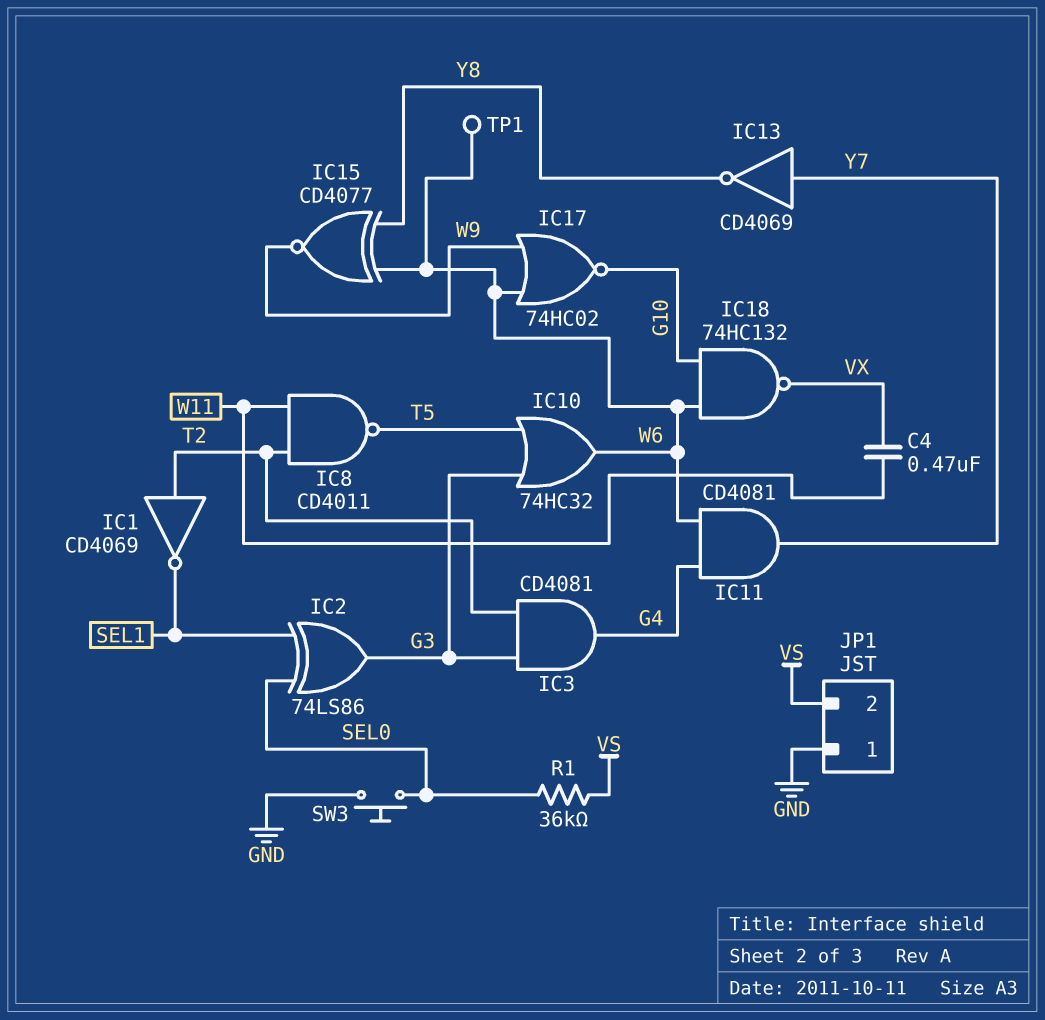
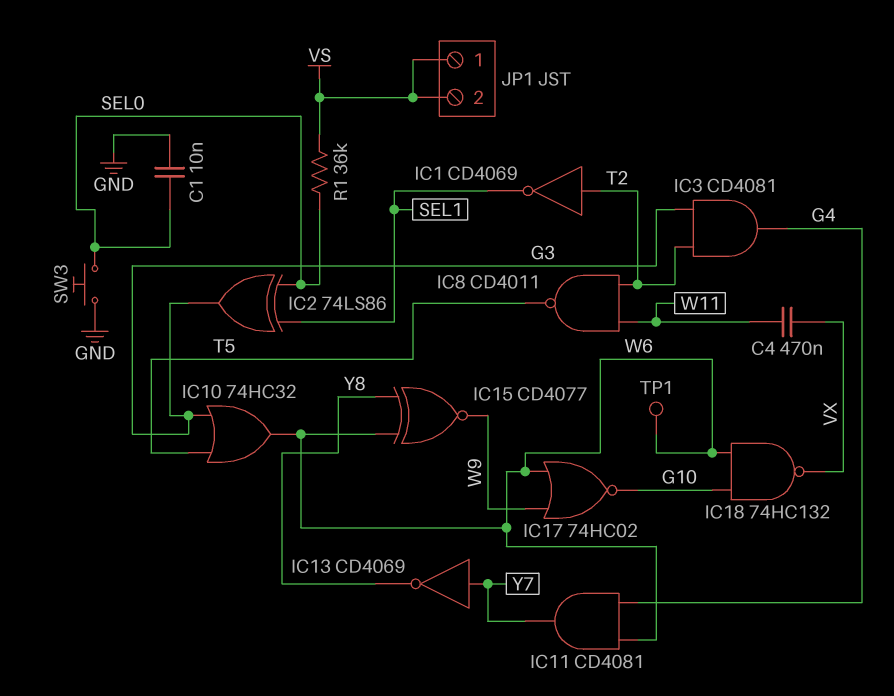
C1: none -> 10nF (GND, SEL0)
JP1 pin 1: GND -> VS

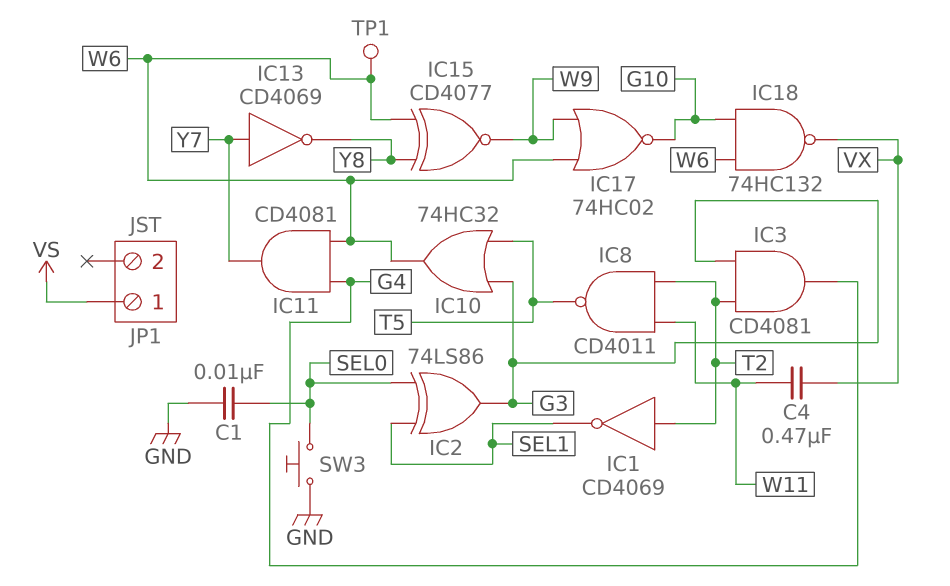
JP1 pin 2: VS -> none
R1: 36k (SEL0, VS) -> none

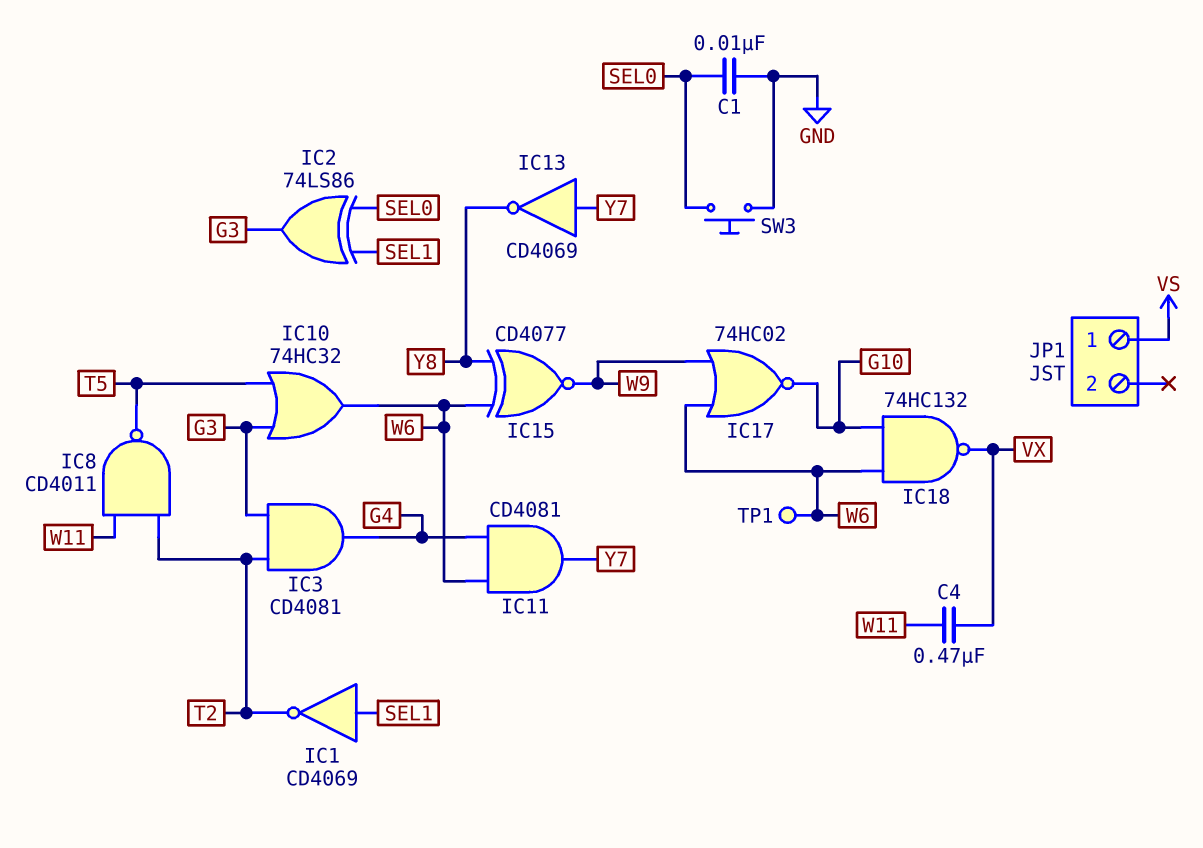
IC1: NOT CD4069 (in T2, out SEL1) -> NOT CD4069 (in SEL1, out T2)

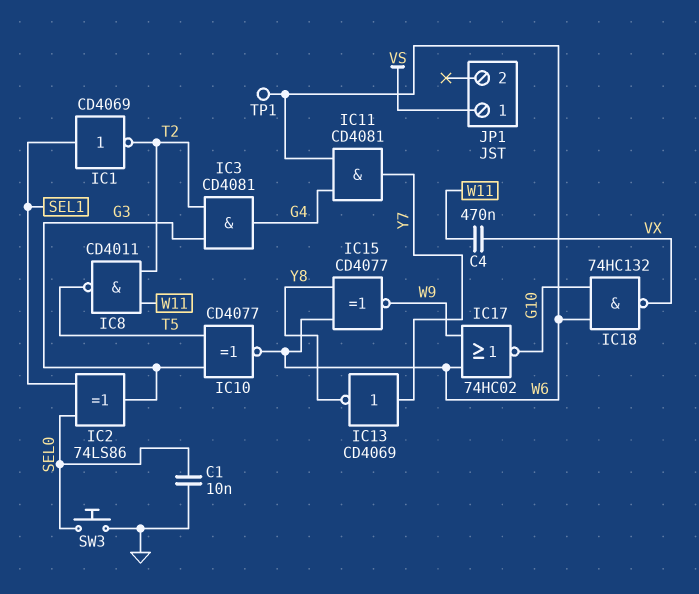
IC10: OR 74HC32 (in G3, in T5, out W6) -> XNOR CD4077 (in G3, in T5, out W6)

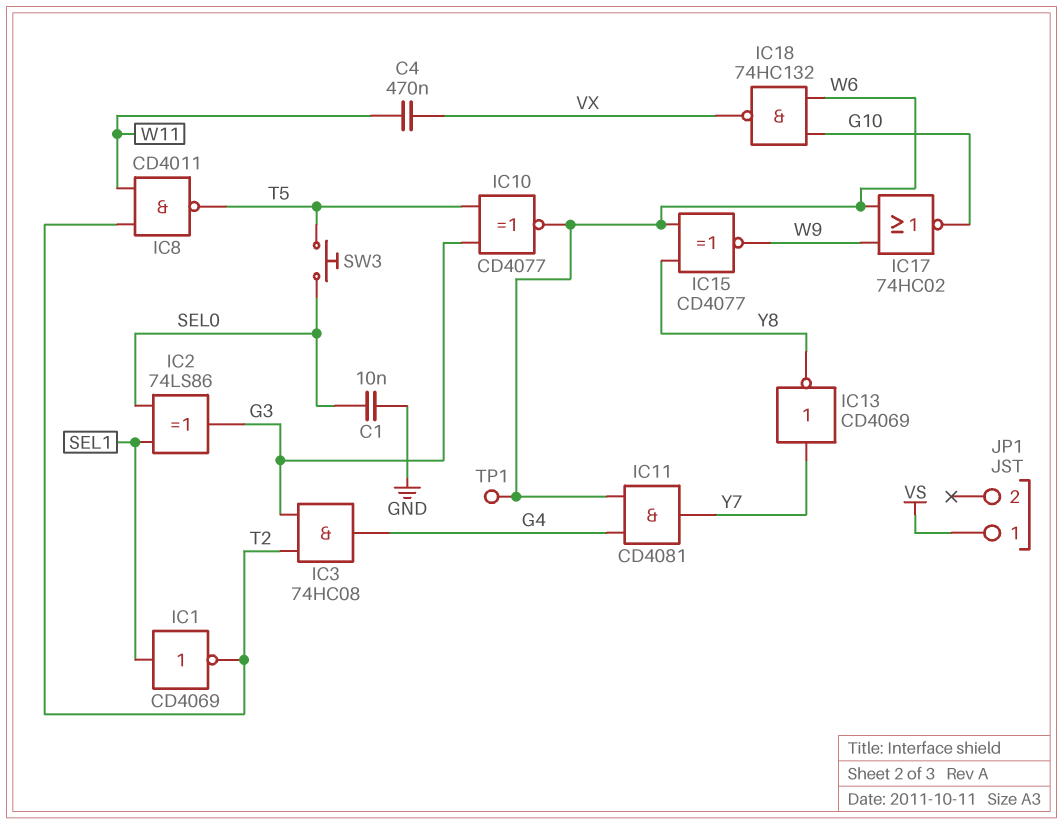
IC3: AND CD4081 (in G3, in T2, out G4) -> AND 74HC08 (in G3, in T2, out G4)
SW3: button (GND, SEL0) -> button (SEL0, T5)

